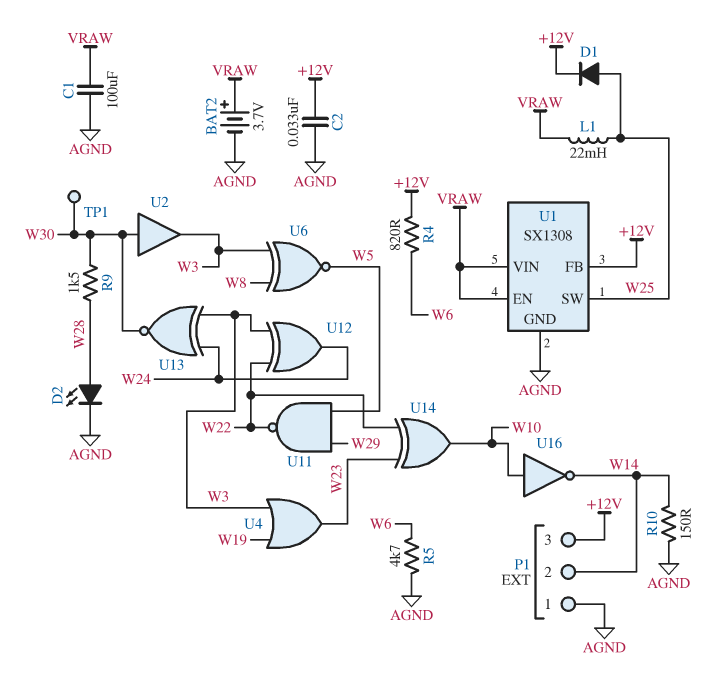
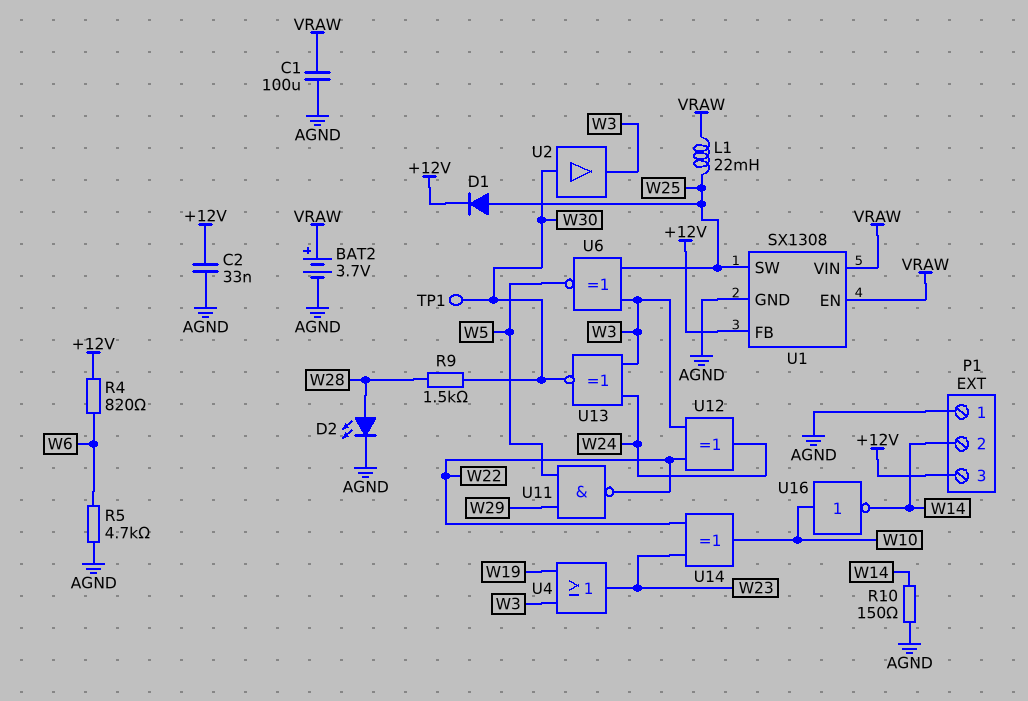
U6: XNOR (in W3, in W8, out W5) -> XNOR (in W3, in W25, out W5)

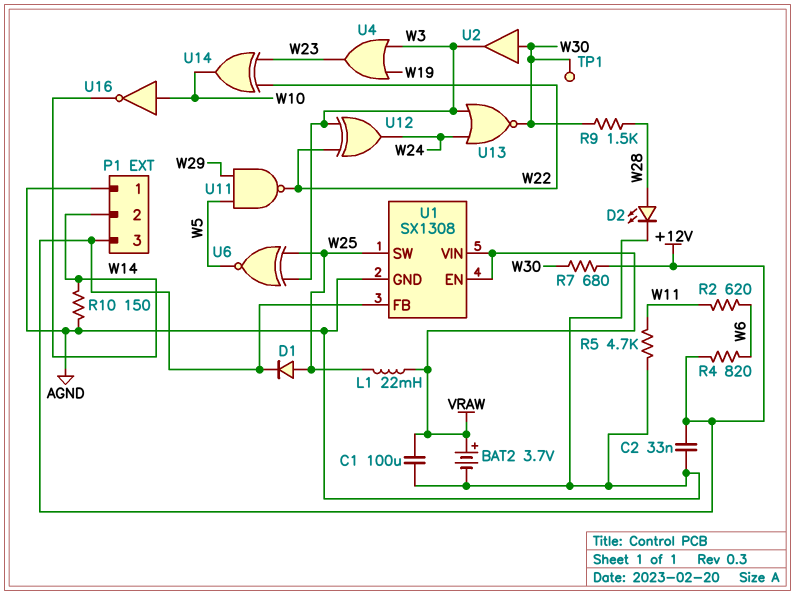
R2: none -> 620 (W6, W11)
R5: 4.7k (AGND, W6) -> 4.7k (AGND, W11)
R7: none -> 680 (+12V, W30)
U13: XNOR (in W3, in W24, out W30) -> NOR (in W3, in W24, out W30)

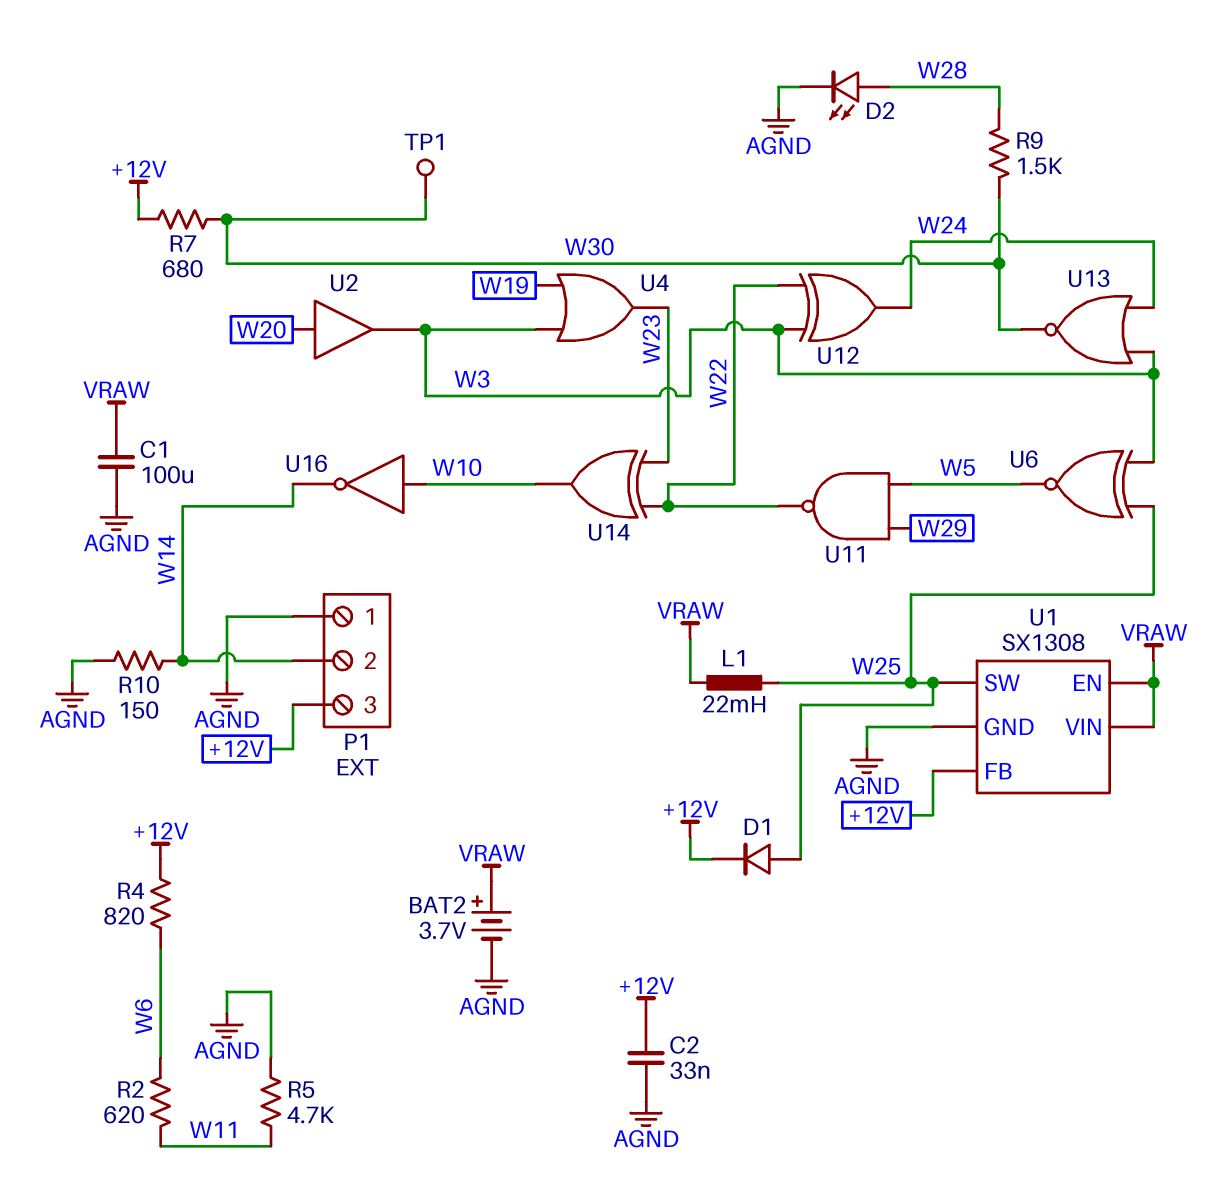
U2: buffer (in W30, out W3) -> buffer (in W20, out W3)

